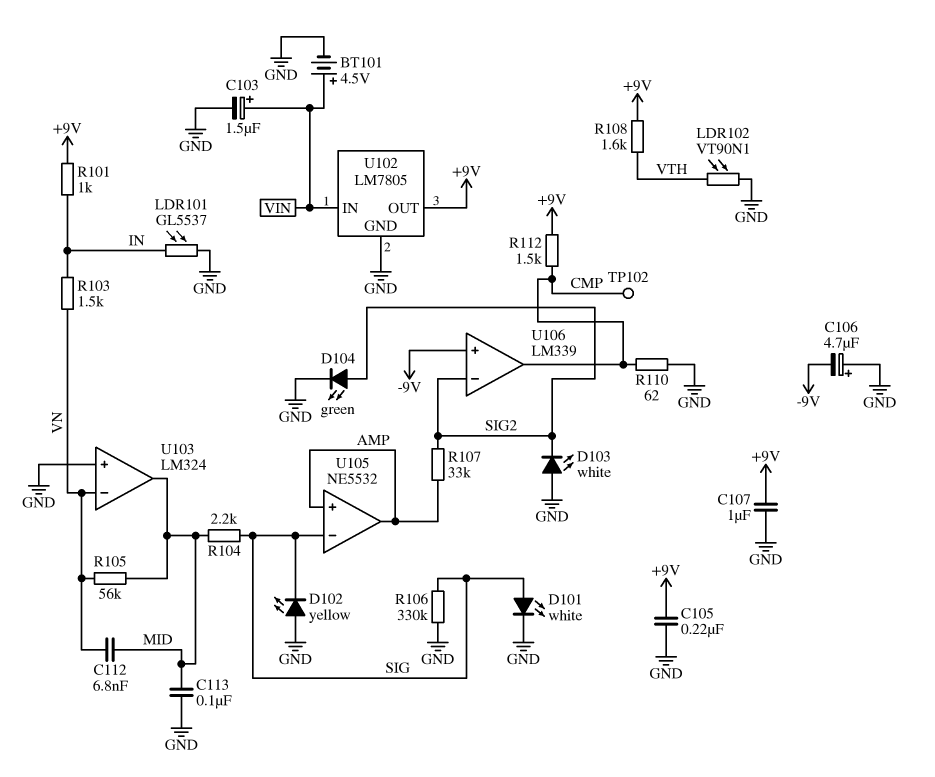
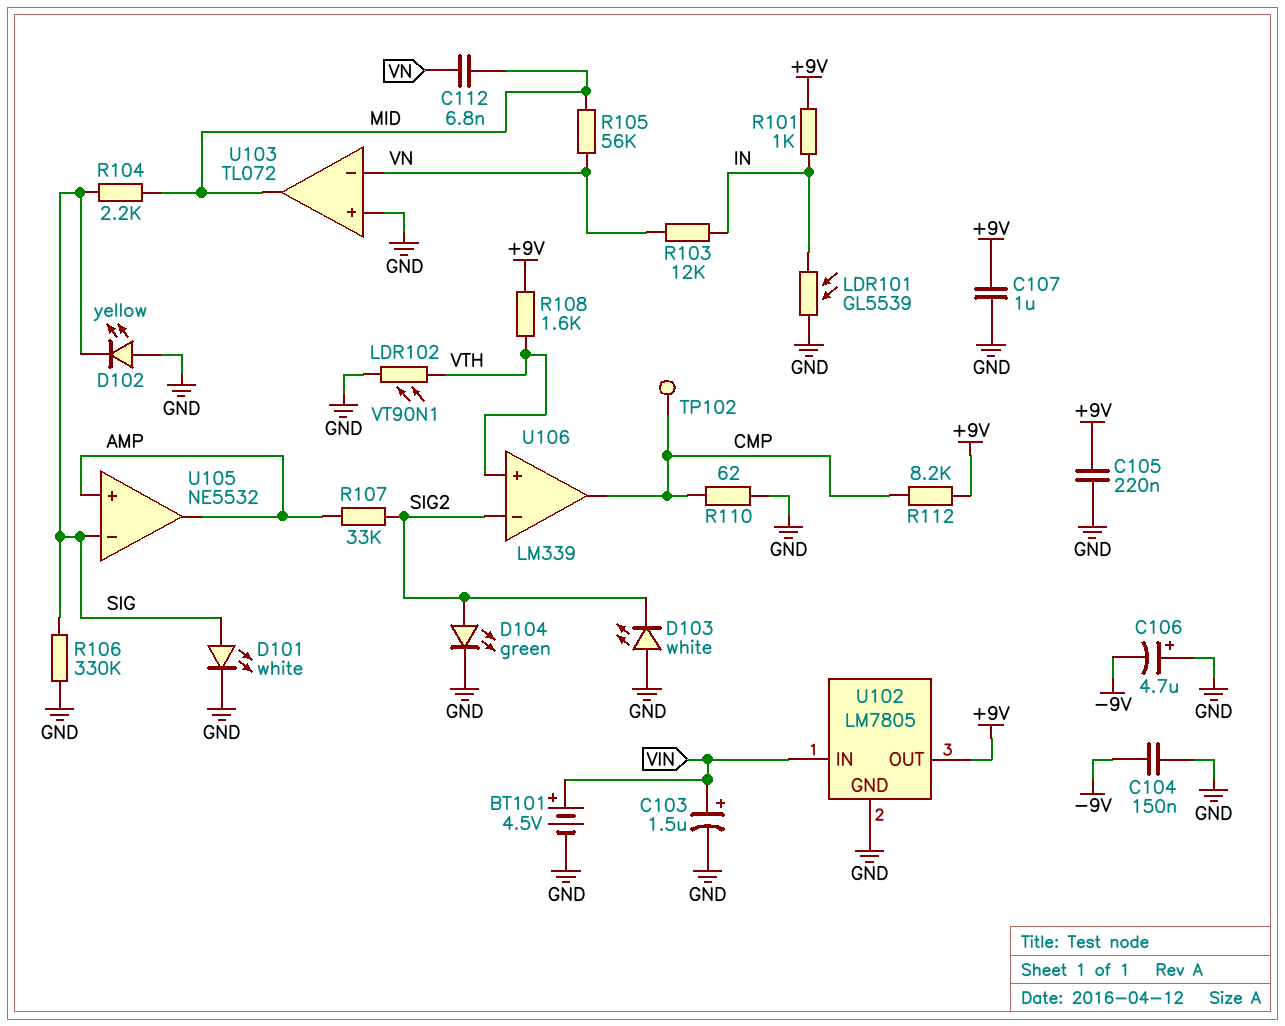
C104: none -> 150nF (-9V, GND)
C113: 100nF (GND, MID) -> none
LDR101: GL5537 (GND, IN) -> GL5539 (GND, IN)
R103: 1.5k (IN, VN) -> 12k (IN, VN)
R112: 1.5k (+9V, CMP) -> 8.2k (+9V, CMP)
U103: LM324 -> TL072
U106 pin in+: -9V -> VTH

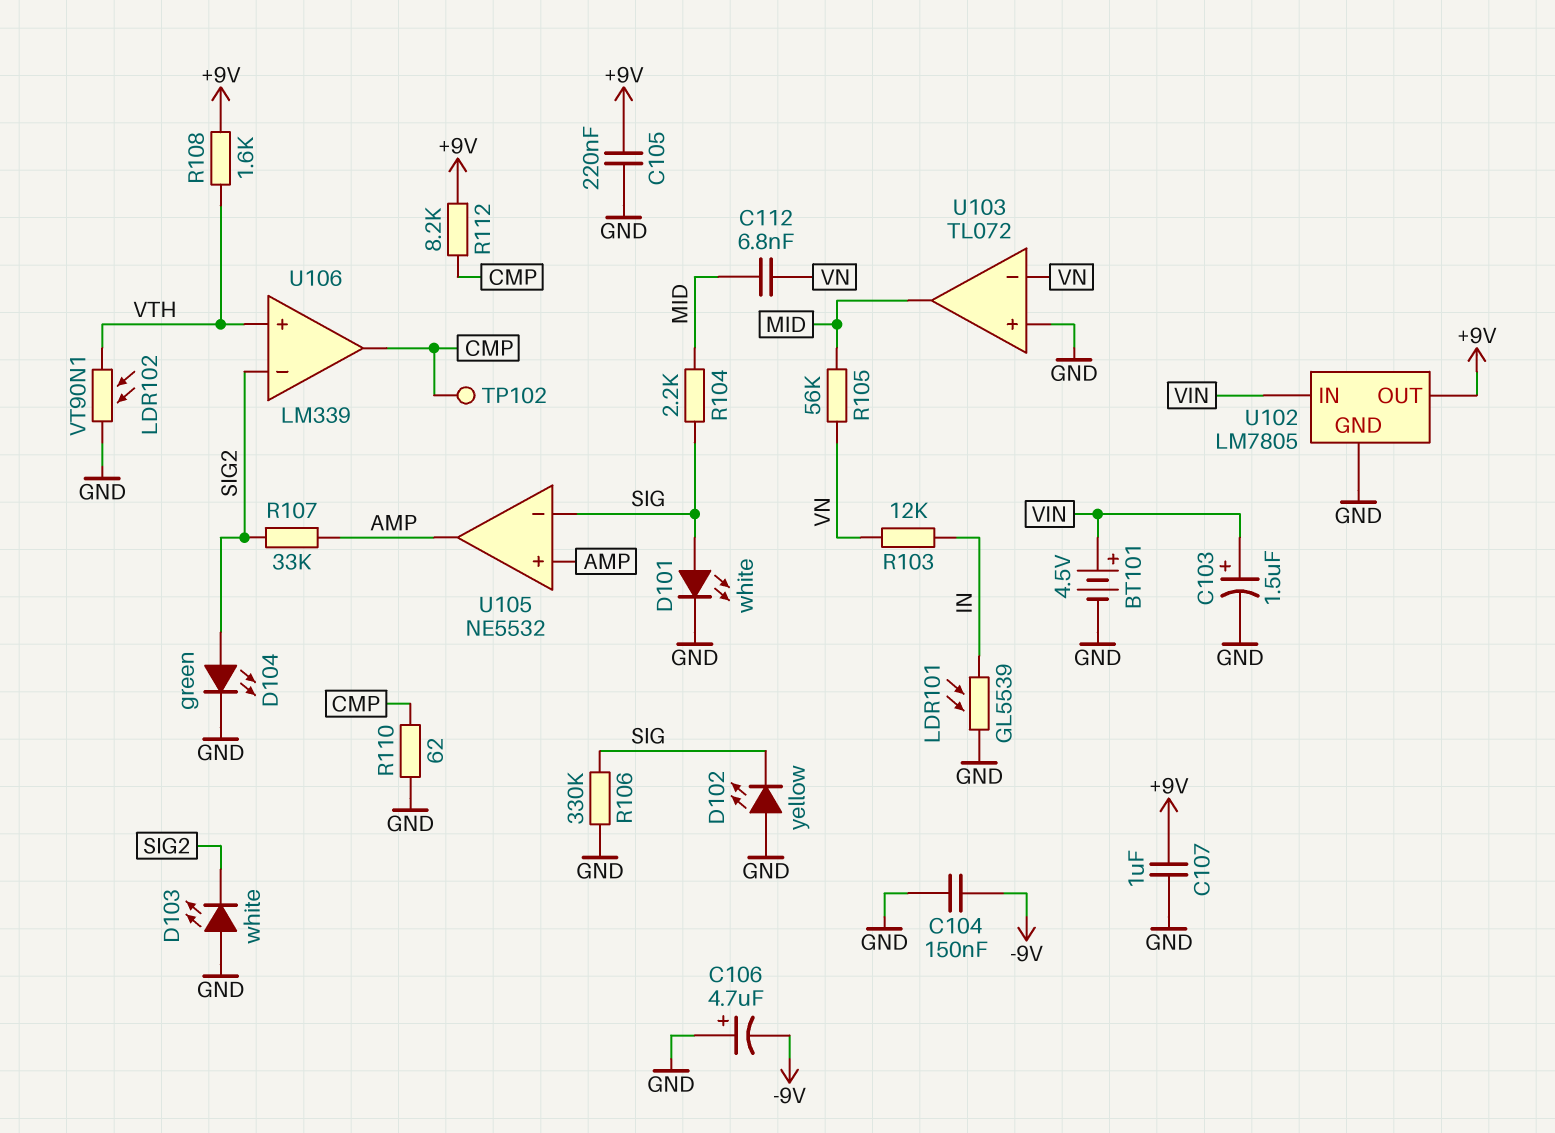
R101: 1k (+9V, IN) -> none

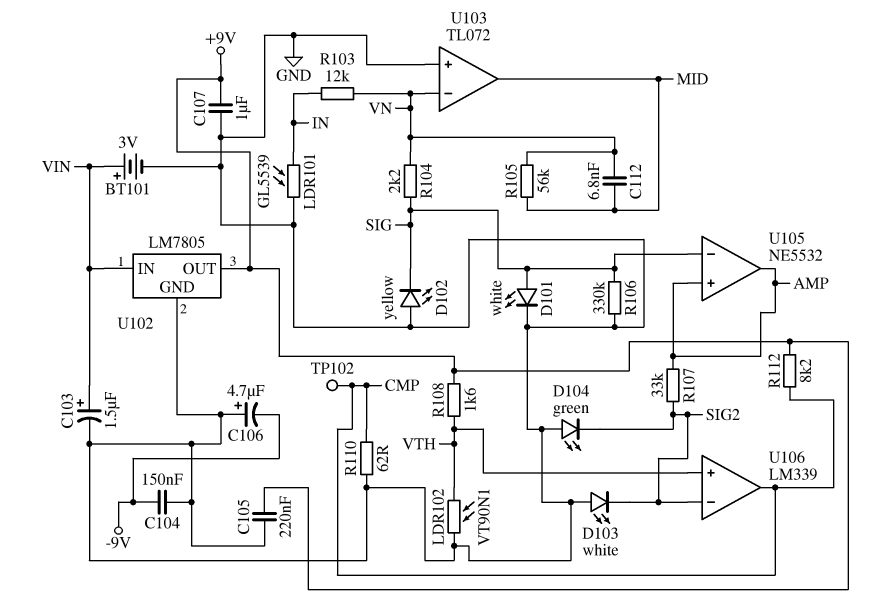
BT101: 4.5V (plus VIN, minus GND) -> 3V (plus VIN, minus GND)
D104: LED green (A SIG2, K GND) -> LED green (A GND, K SIG2)
R104: 2.2k (MID, SIG) -> 2.2k (SIG, VN)

